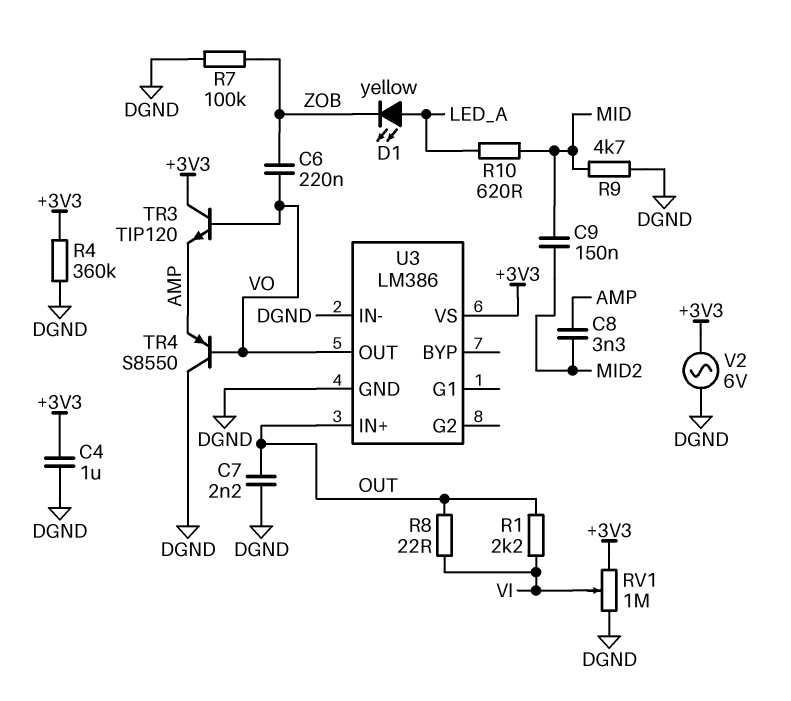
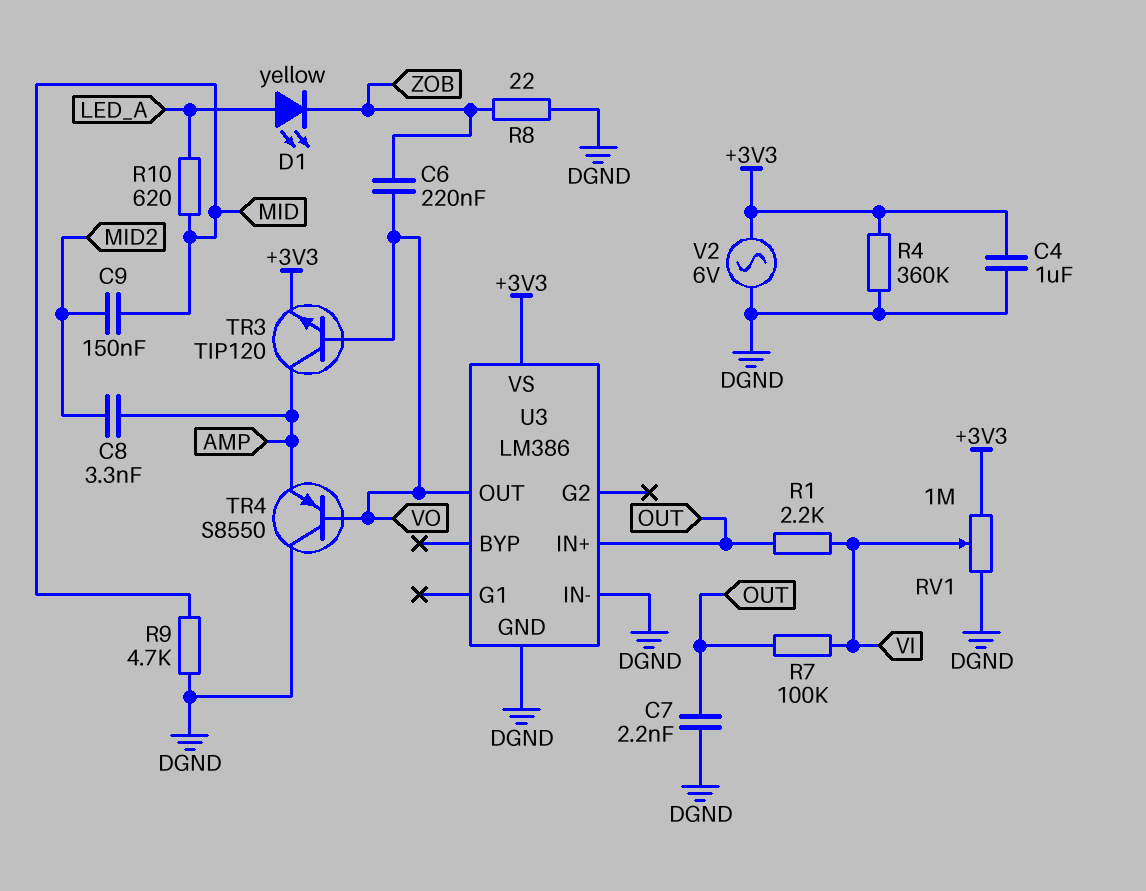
R7: 100k (DGND, ZOB) -> 100k (OUT, VI)
R8: 22 (OUT, VI) -> 22 (DGND, ZOB)
TR3: NPN TIP120 (B VO, C +3V3, E AMP) -> NPN TIP120 (B VO, C AMP, E +3V3)

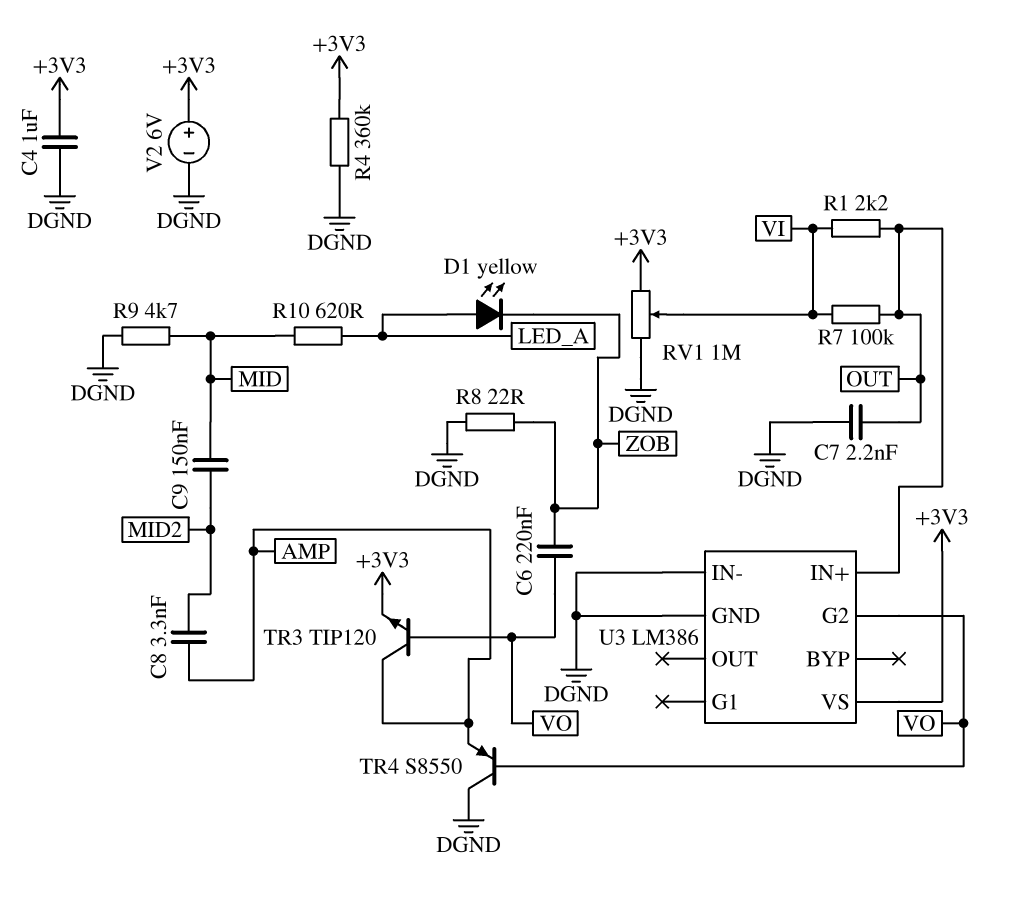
U3 pin G2: none -> VO
U3 pin OUT: VO -> none
V2: AC 6V (+3V3, DGND) -> 6V (plus +3V3, minus DGND)

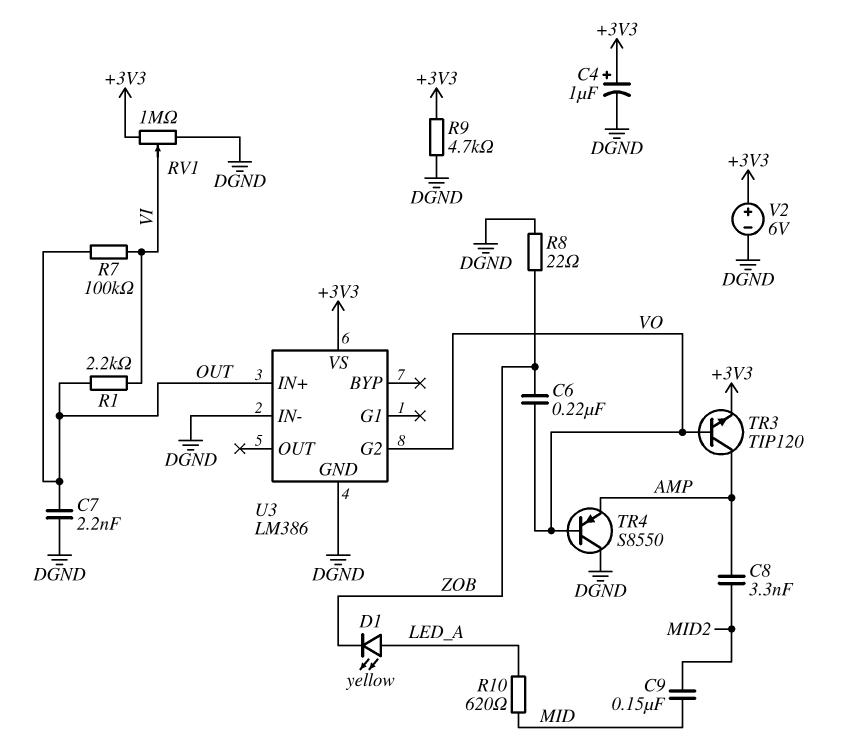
C4: 1uF (+3V3, DGND) -> 1uF (plus +3V3, minus DGND)
R4: 360k (+3V3, DGND) -> none
R9: 4.7k (DGND, MID) -> 4.7k (+3V3, DGND)

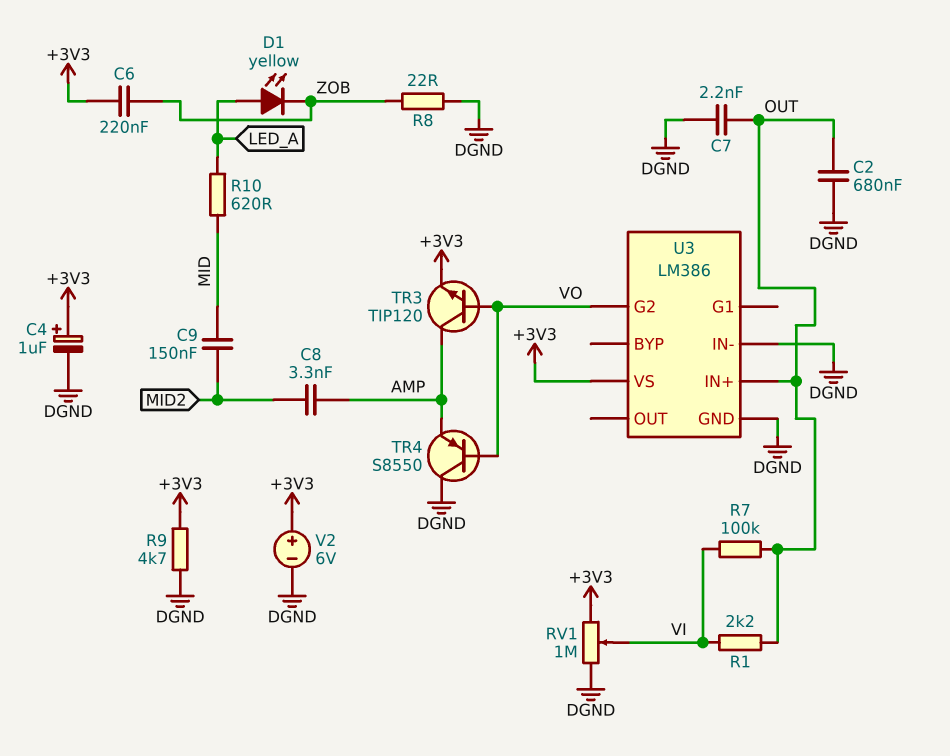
C2: none -> 680nF (DGND, OUT)
C6: 220nF (VO, ZOB) -> 220nF (+3V3, ZOB)

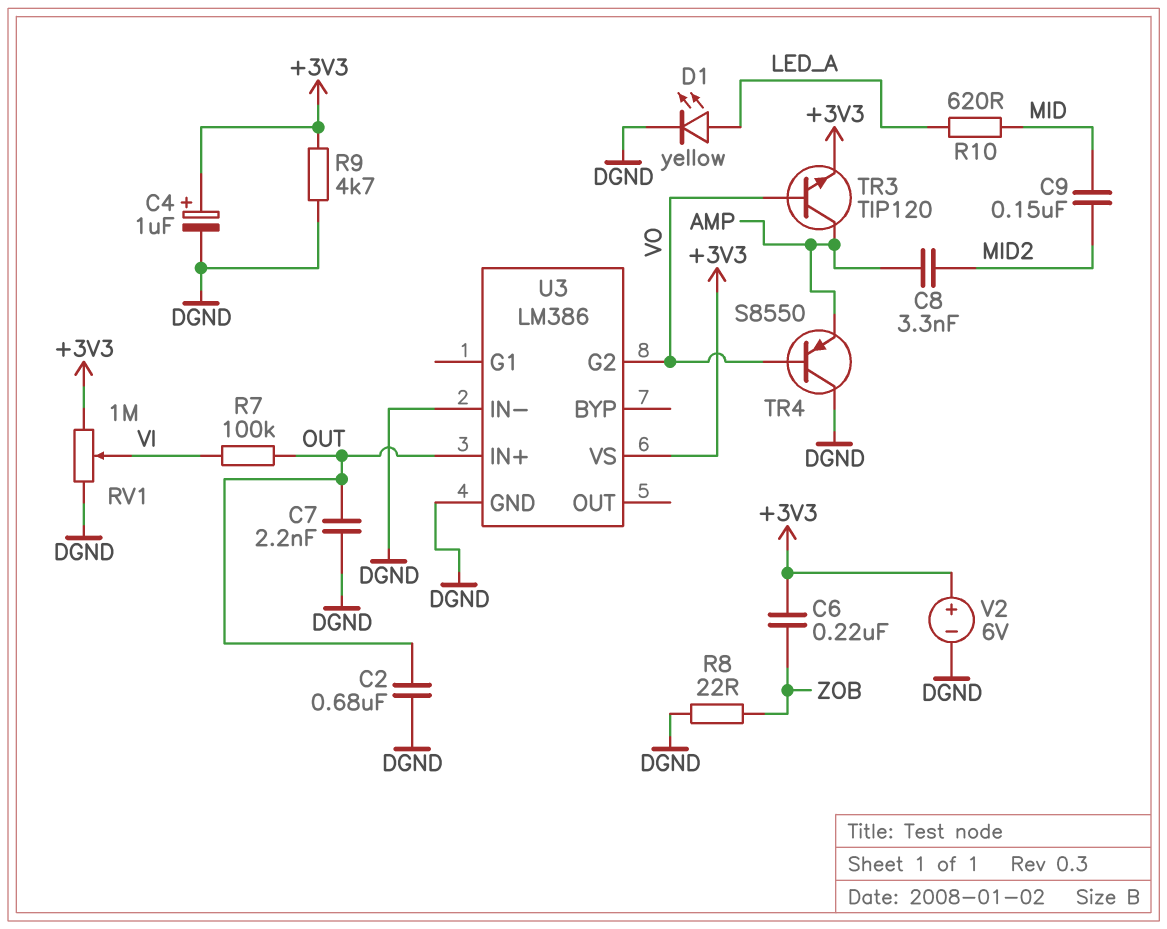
D1: LED yellow (A LED_A, K ZOB) -> LED yellow (A LED_A, K DGND)
R1: 2.2k (OUT, VI) -> none

